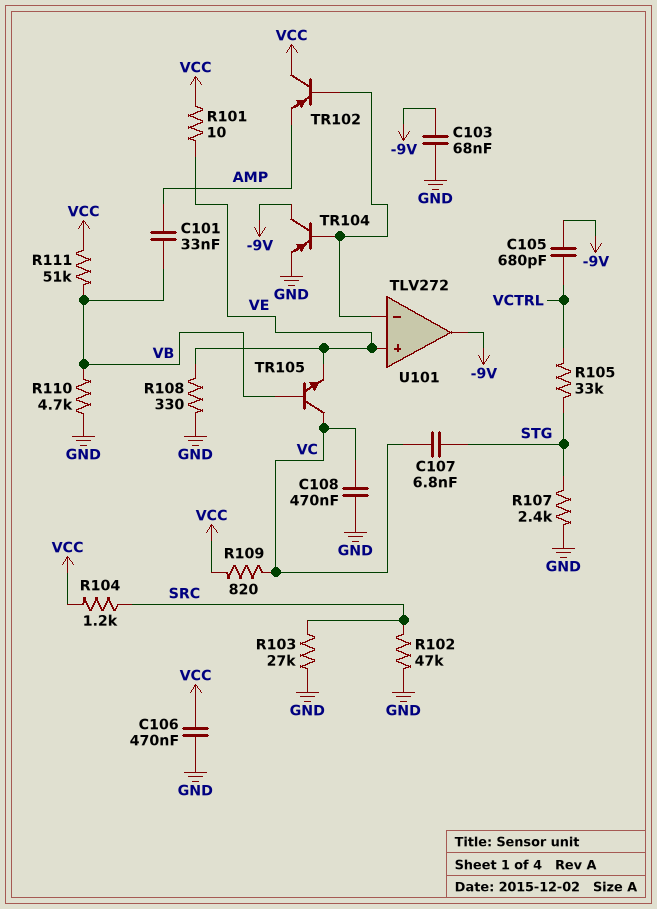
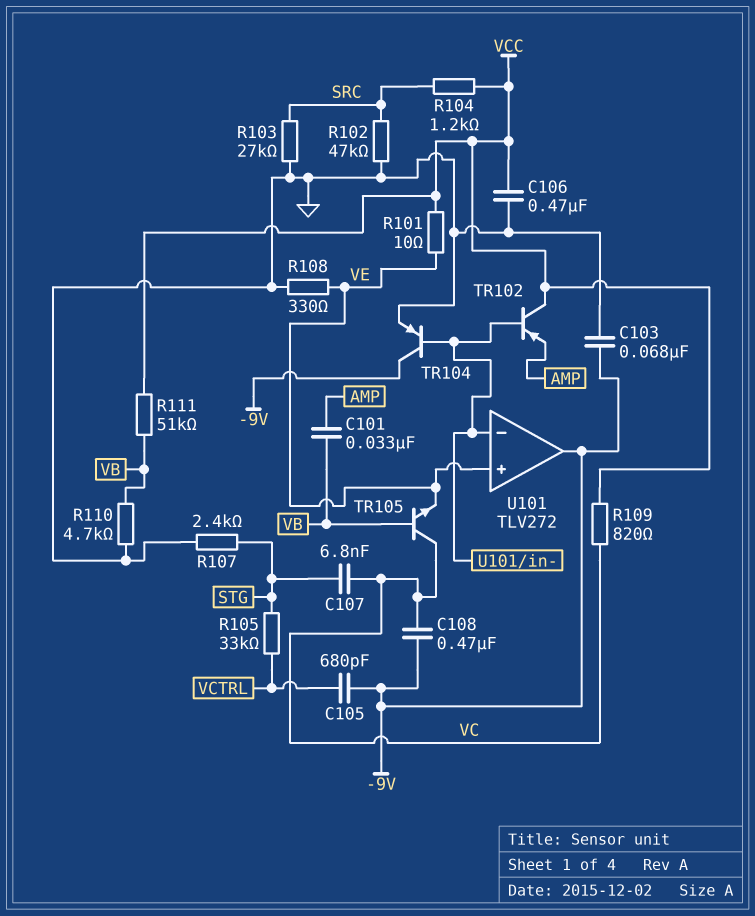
C108: 470nF (GND, VC) -> 470nF (-9V, VC)

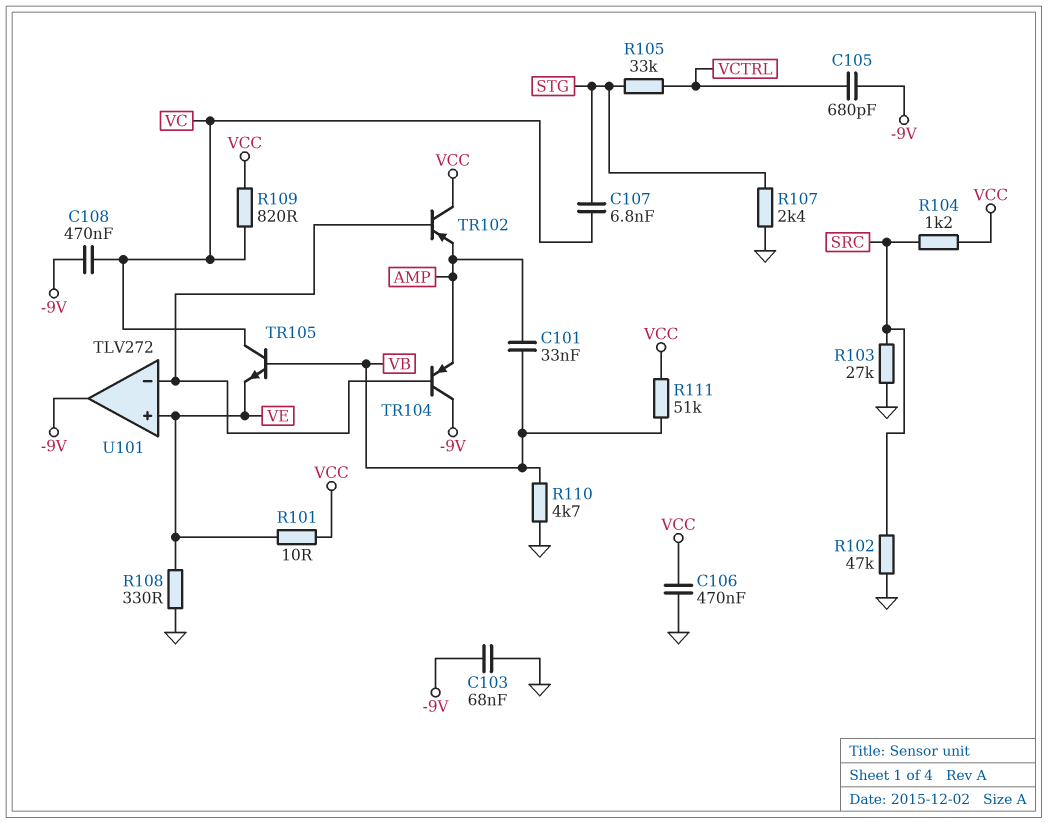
TR104: PNP (B U101/in-, C -9V, E GND) -> PNP (B U101/in-, C -9V, E AMP)

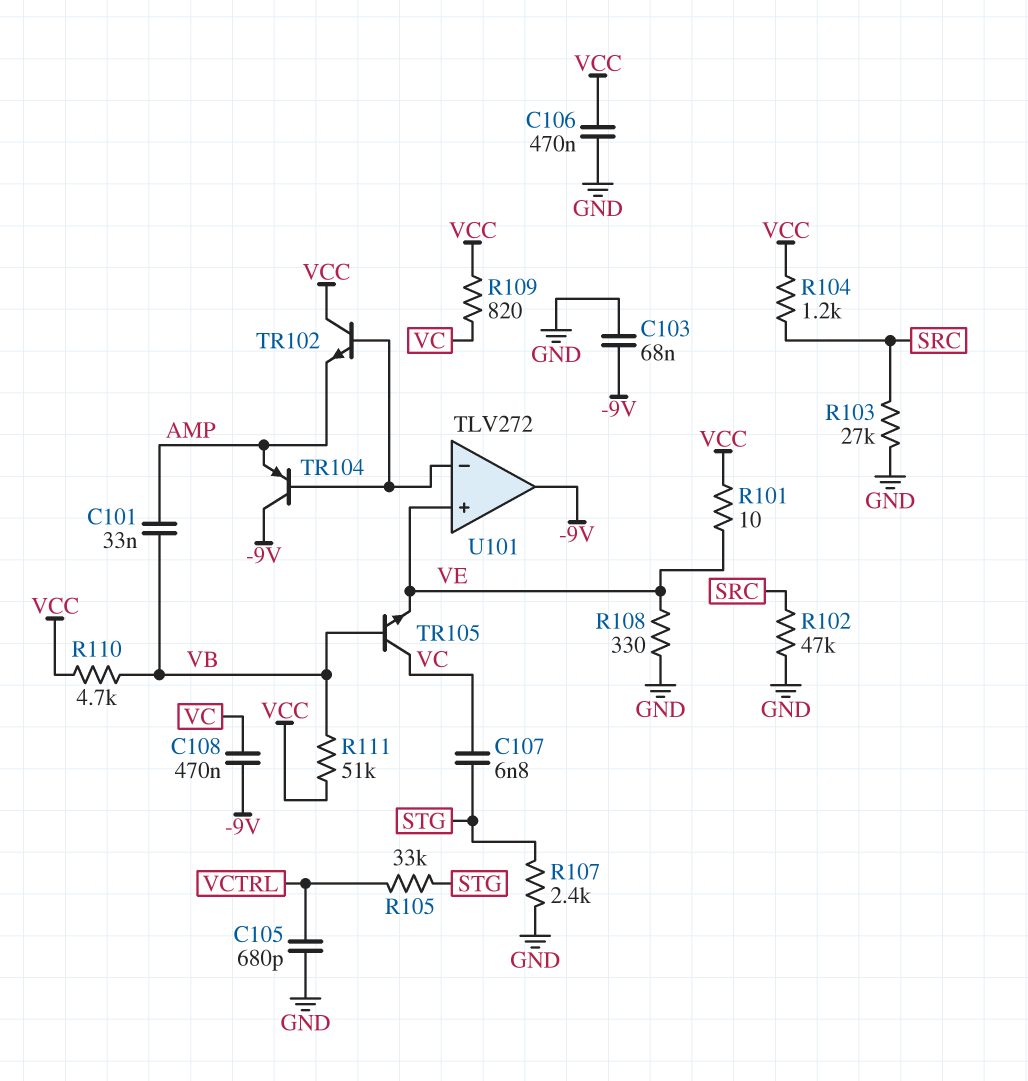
C105: 680pF (-9V, VCTRL) -> 680pF (GND, VCTRL)
R110: 4.7k (GND, VB) -> 4.7k (VB, VCC)
TR102: PNP (B U101/in-, C VCC, E AMP) -> NPN (B U101/in-, C VCC, E AMP)

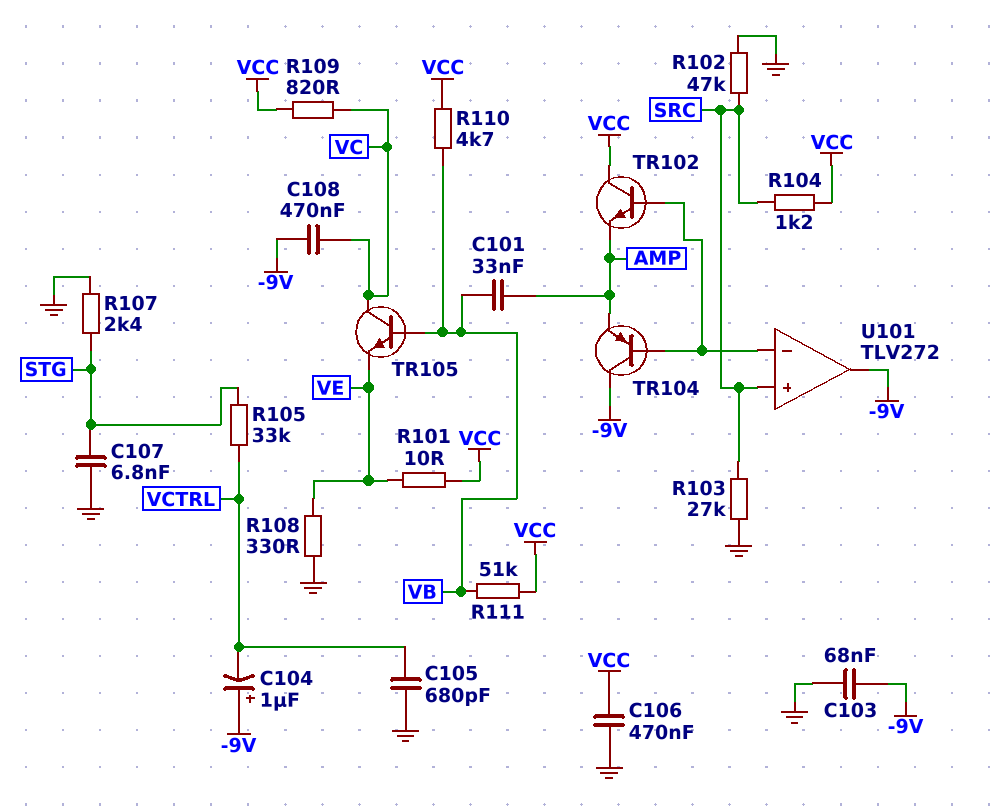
C104: none -> 1uF (plus -9V, minus VCTRL)
C107: 6.8nF (STG, VC) -> 6.8nF (GND, STG)
U101 pin in+: VE -> SRC

